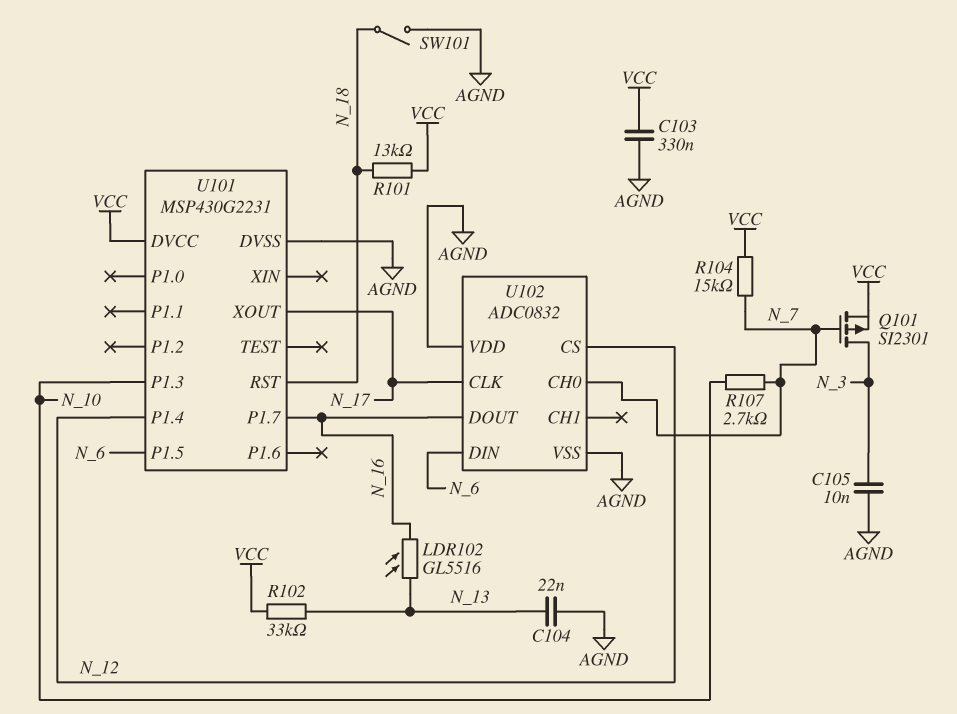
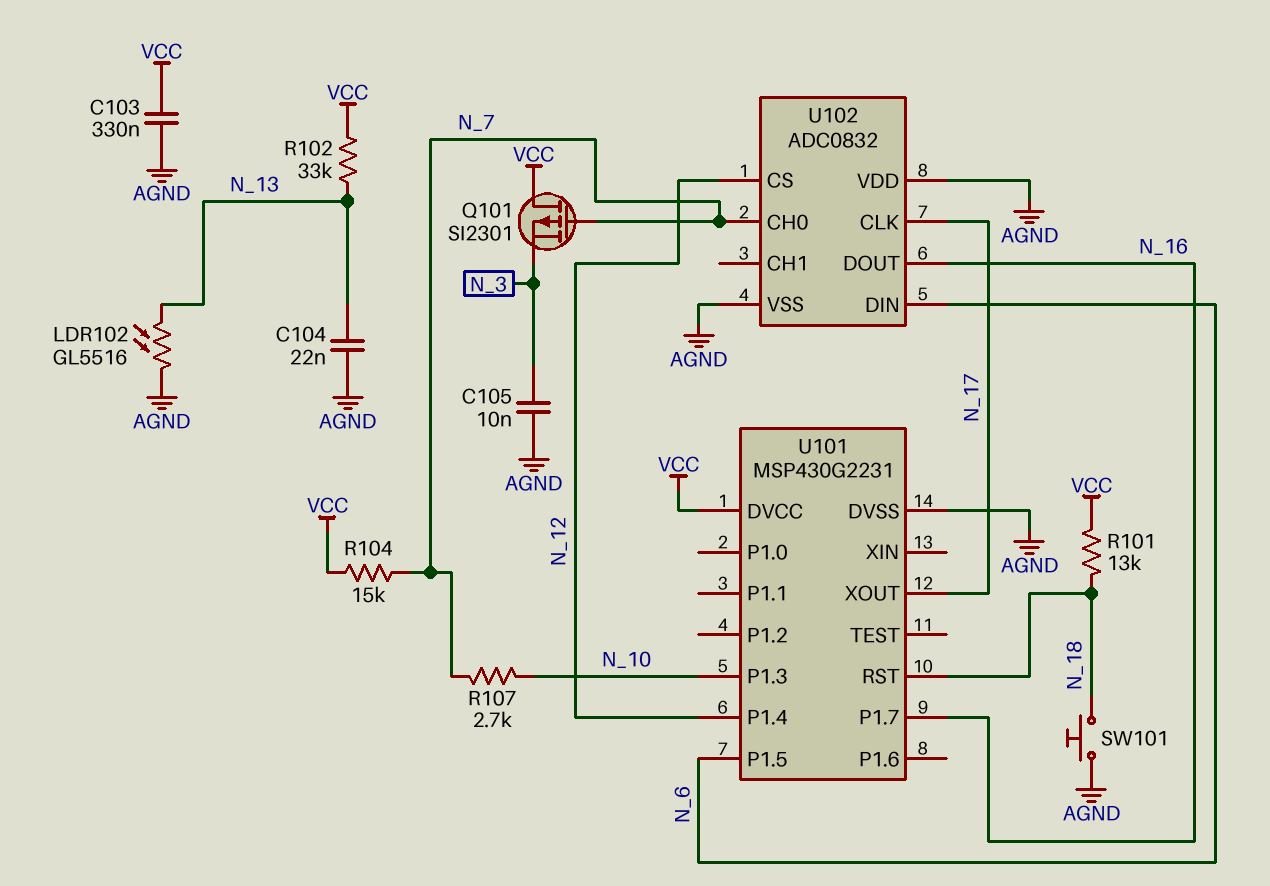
LDR102: GL5516 (N_13, N_16) -> GL5516 (AGND, N_13)
Q101: PMOS SI2301 (G N_7, D N_3, S VCC) -> PMOS SI2301 (G N_7, D VCC, S N_3)
SW101: switch (AGND, N_18) -> button (AGND, N_18)

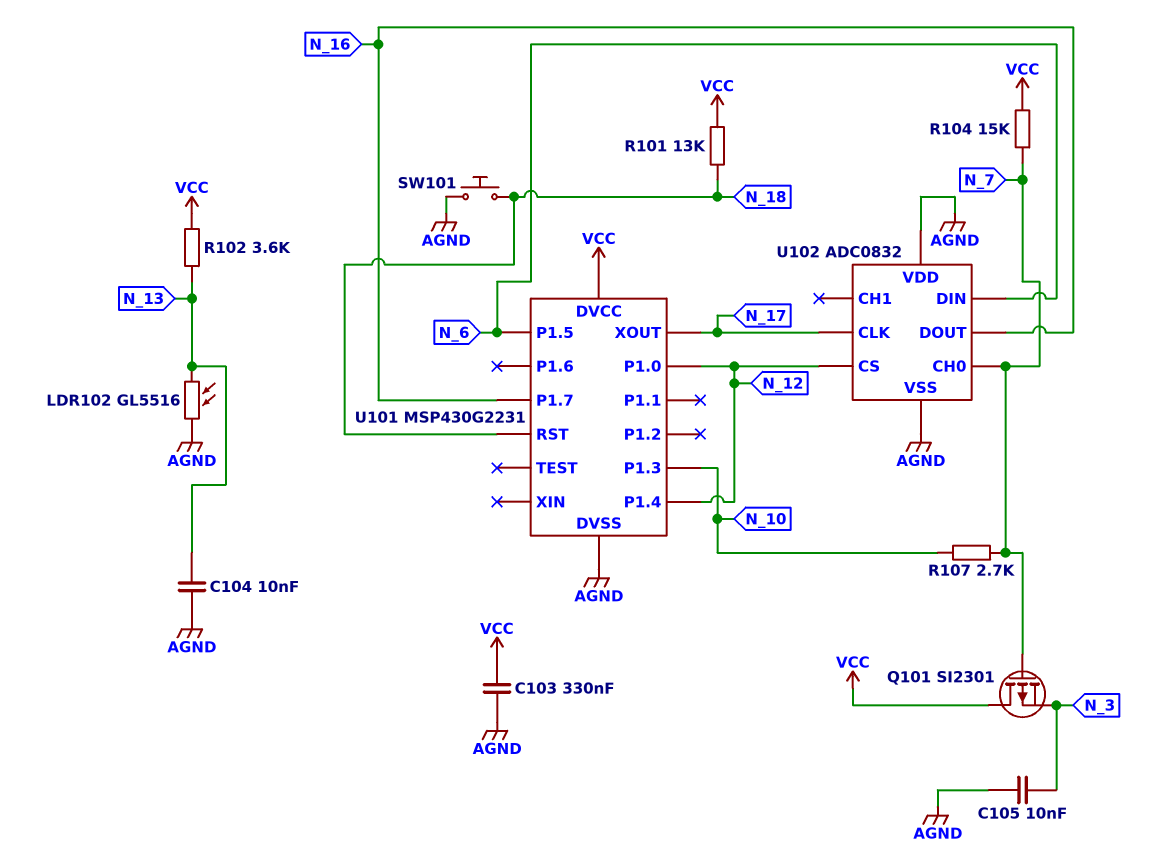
C104: 22nF (AGND, N_13) -> 10nF (AGND, N_13)
R102: 33k (N_13, VCC) -> 3.6k (N_13, VCC)
U101 pin P1.0: none -> N_12

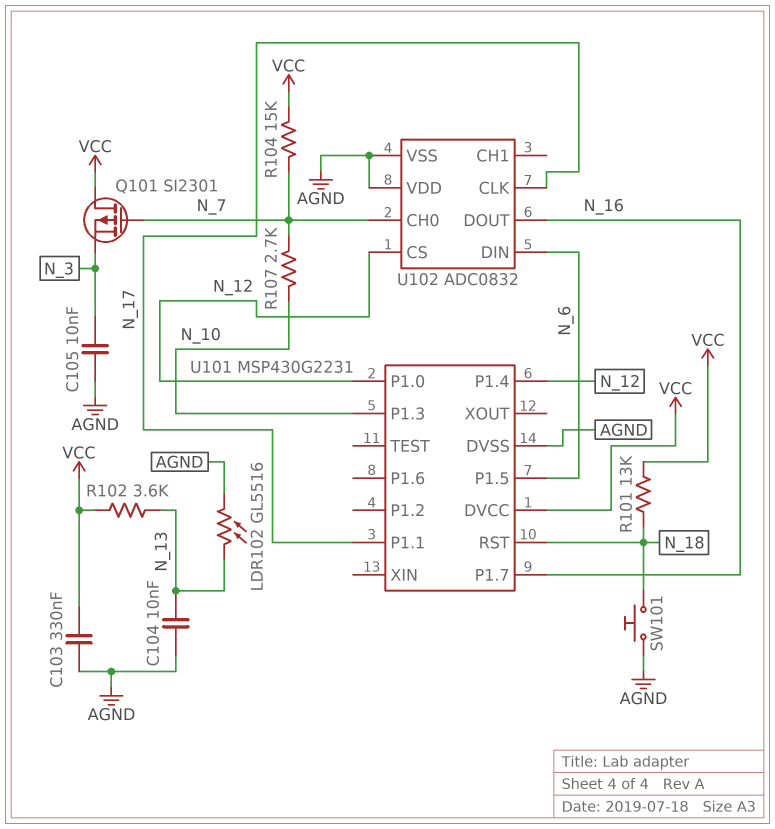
U101 pin P1.1: none -> N_17
U101 pin XOUT: N_17 -> none

